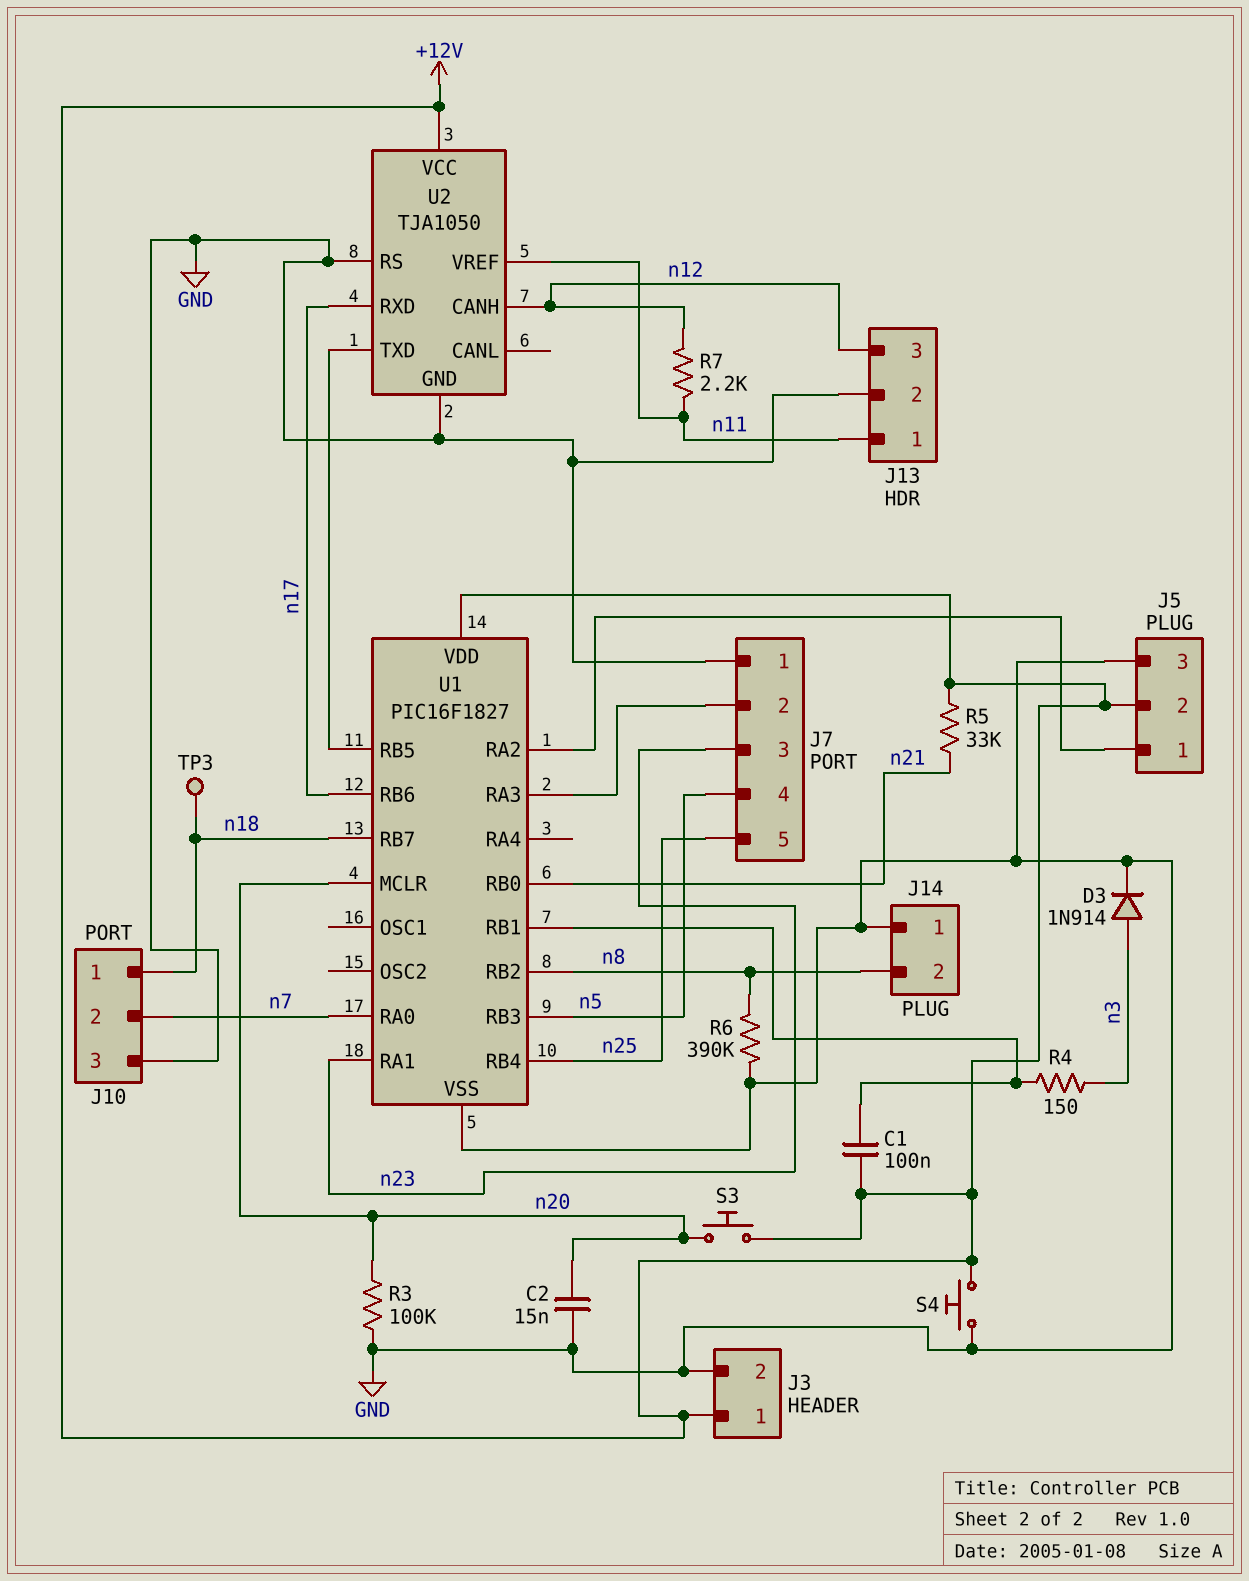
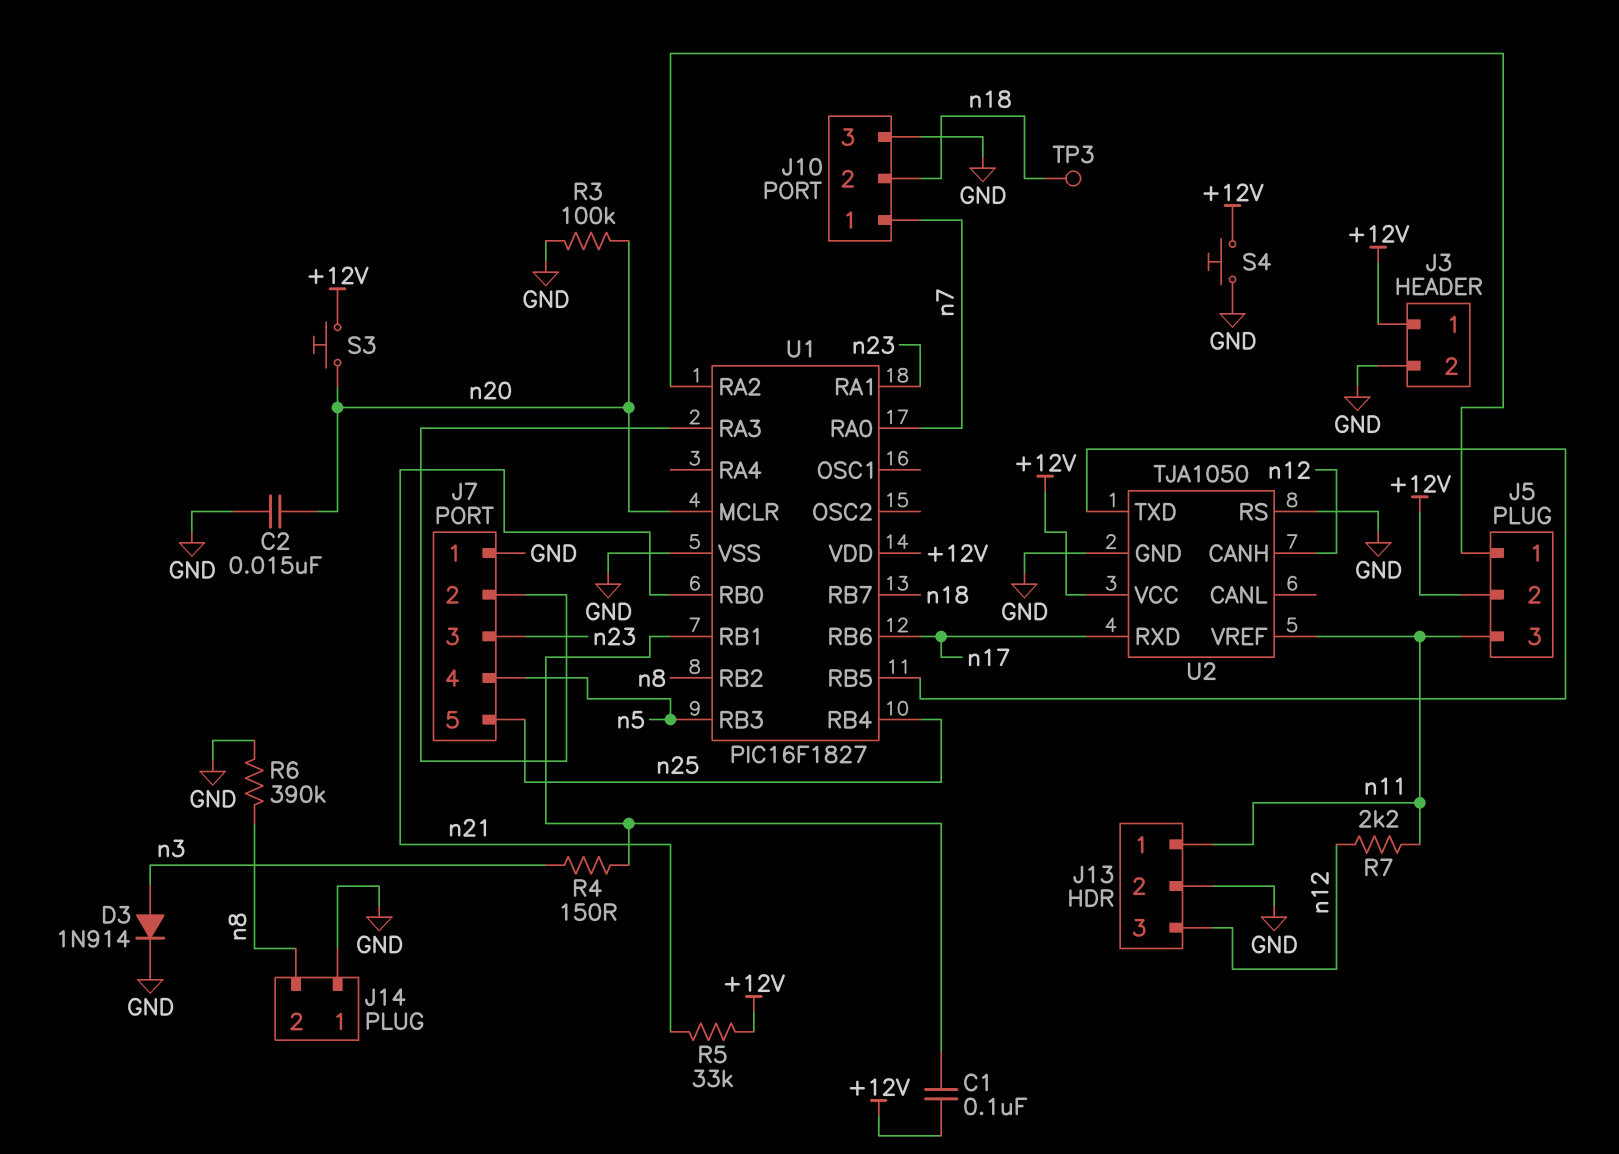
J5 pin 3: GND -> n11
J10 pin 1: n18 -> n7
J10 pin 2: n7 -> n18

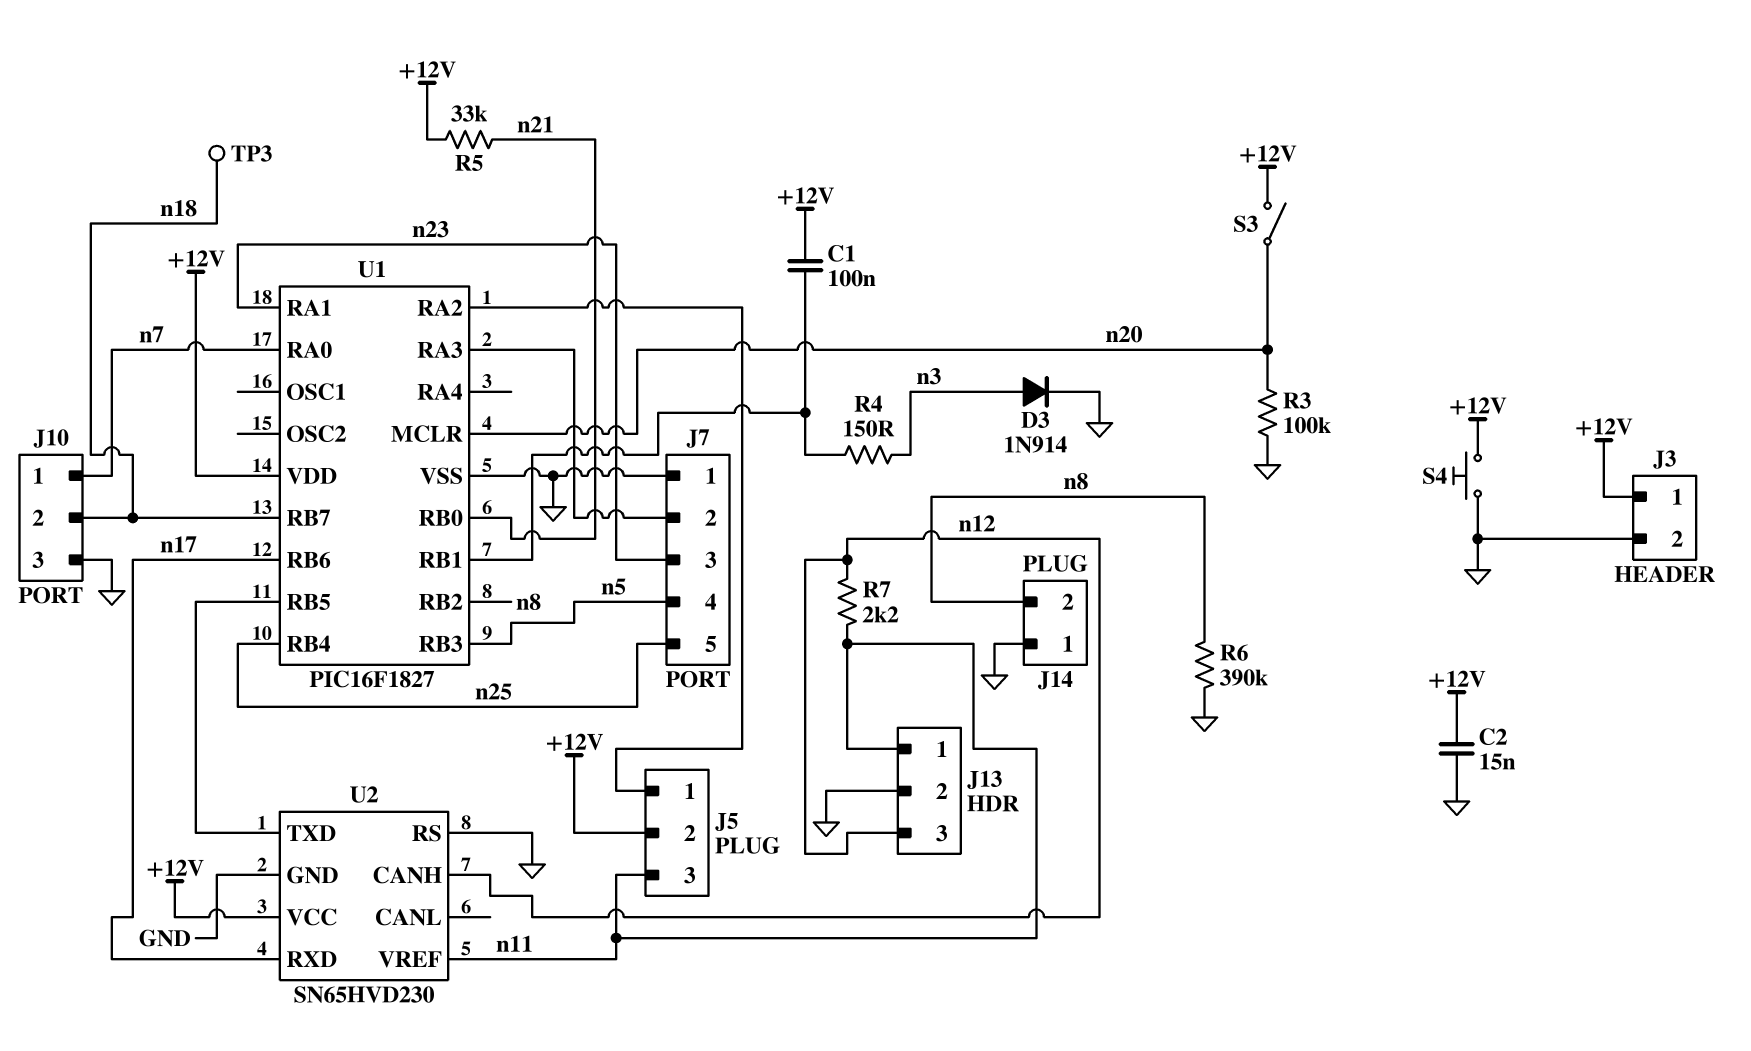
C2: 15nF (GND, n20) -> 15nF (+12V, GND)
S3: button (+12V, n20) -> switch (+12V, n20)
U2: TJA1050 -> SN65HVD230

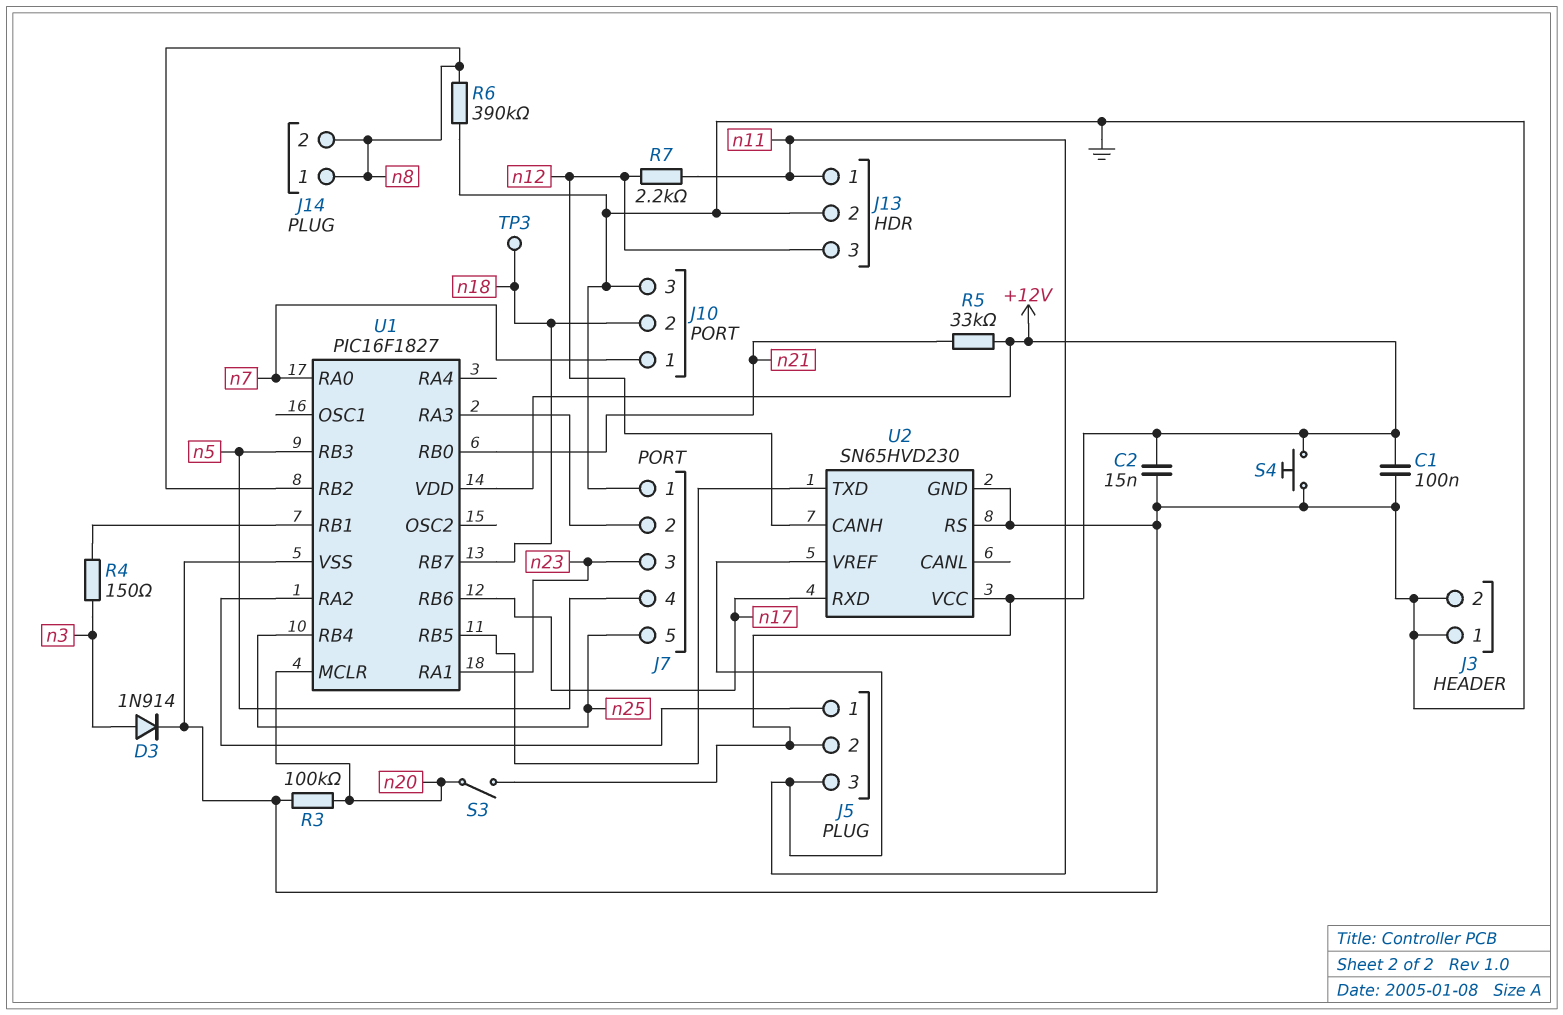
C1: 100nF (+12V, U1/RB1) -> 100nF (+12V, GND)
J3 pin 1: +12V -> GND
J14 pin 1: GND -> n8

